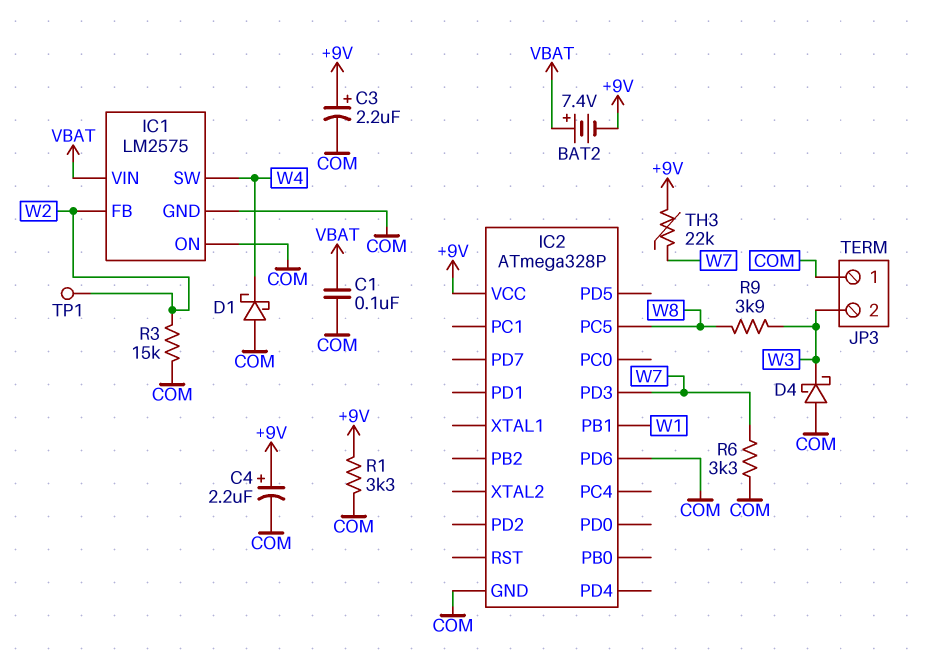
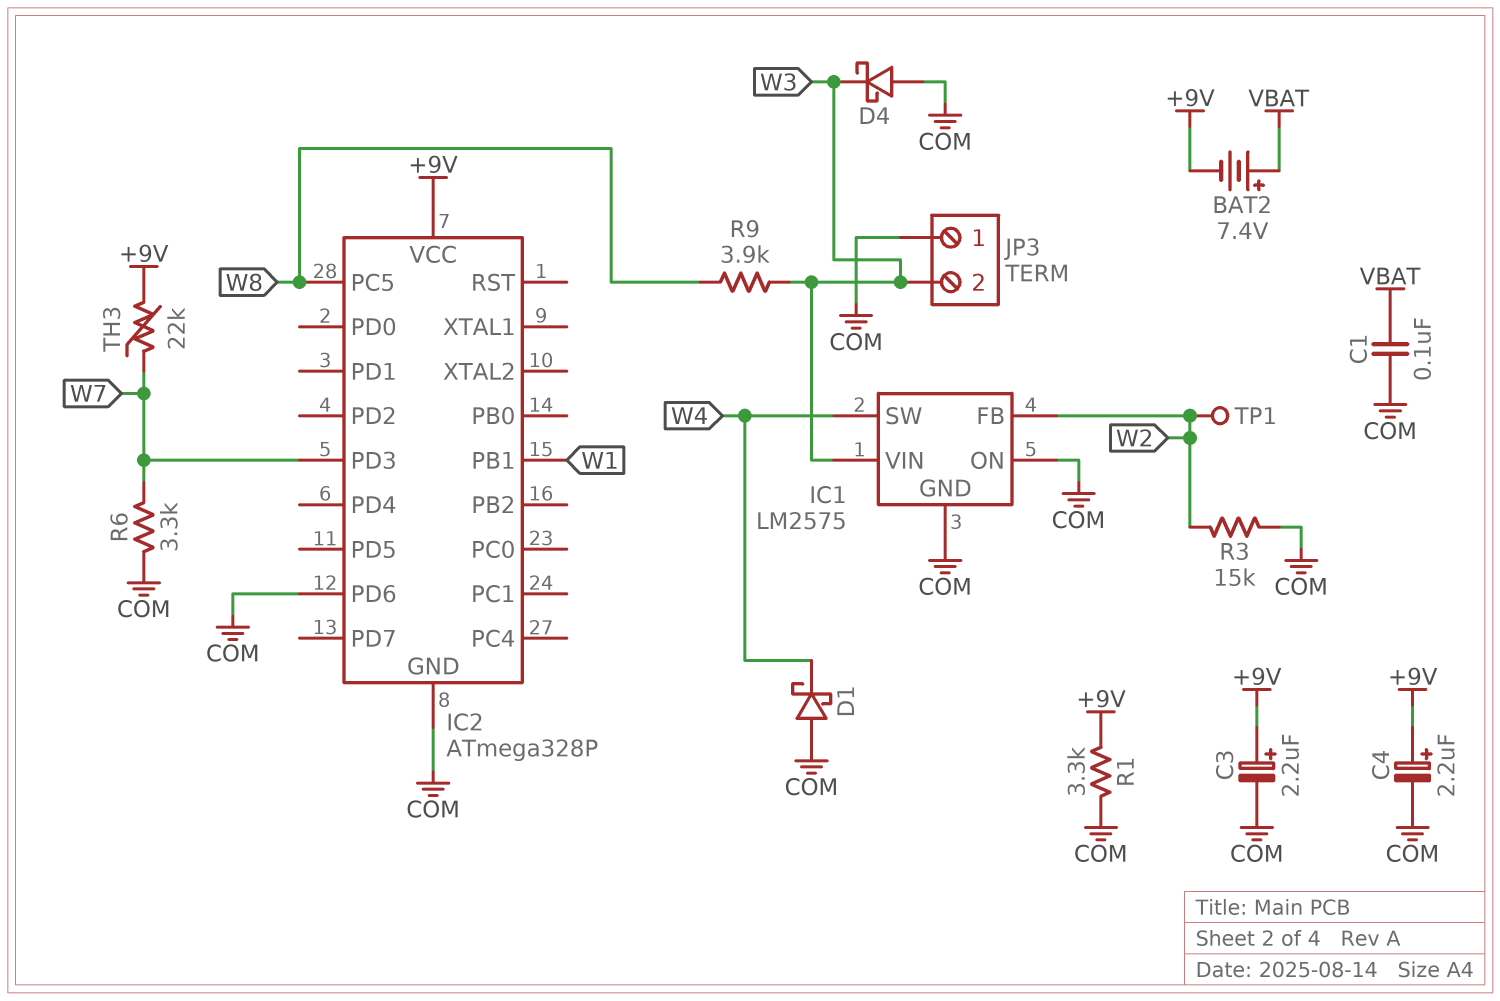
IC1 pin VIN: VBAT -> W3

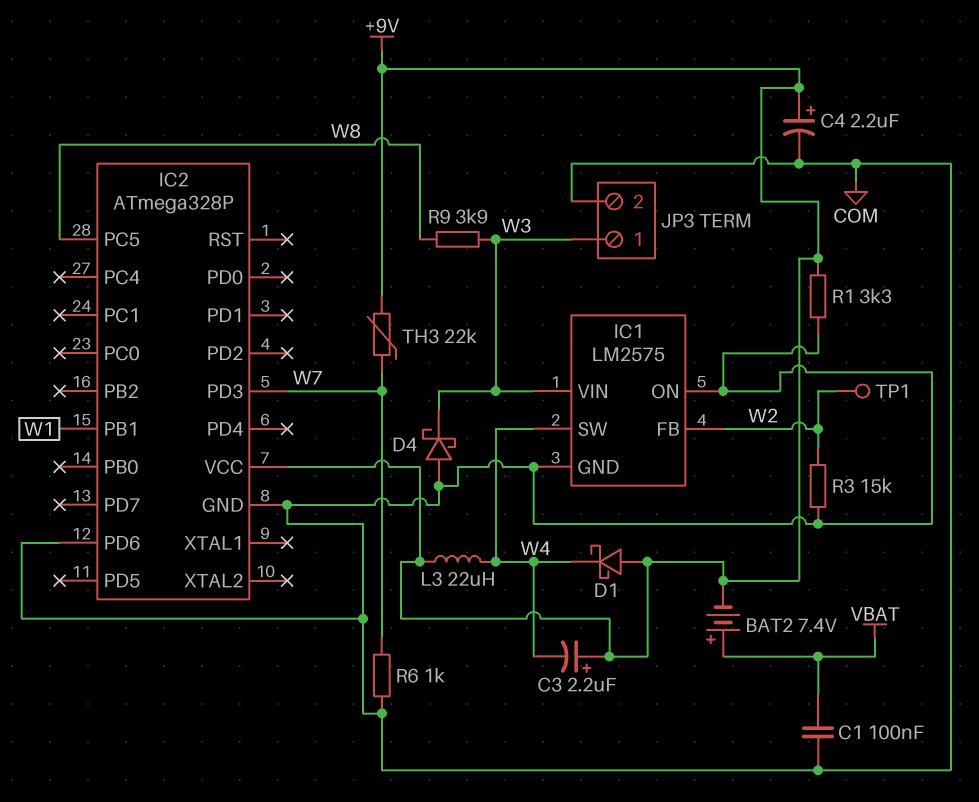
C3: 2.2uF (plus +9V, minus COM) -> 2.2uF (plus +9V, minus W4)
D1: schottky (A COM, K W4) -> schottky (A +9V, K W4)
JP3 pin 1: COM -> W3
JP3 pin 2: W3 -> COM
L3: none -> 22uH (+9V, W4)
R6: 3.3k (COM, W7) -> 1k (COM, W7)

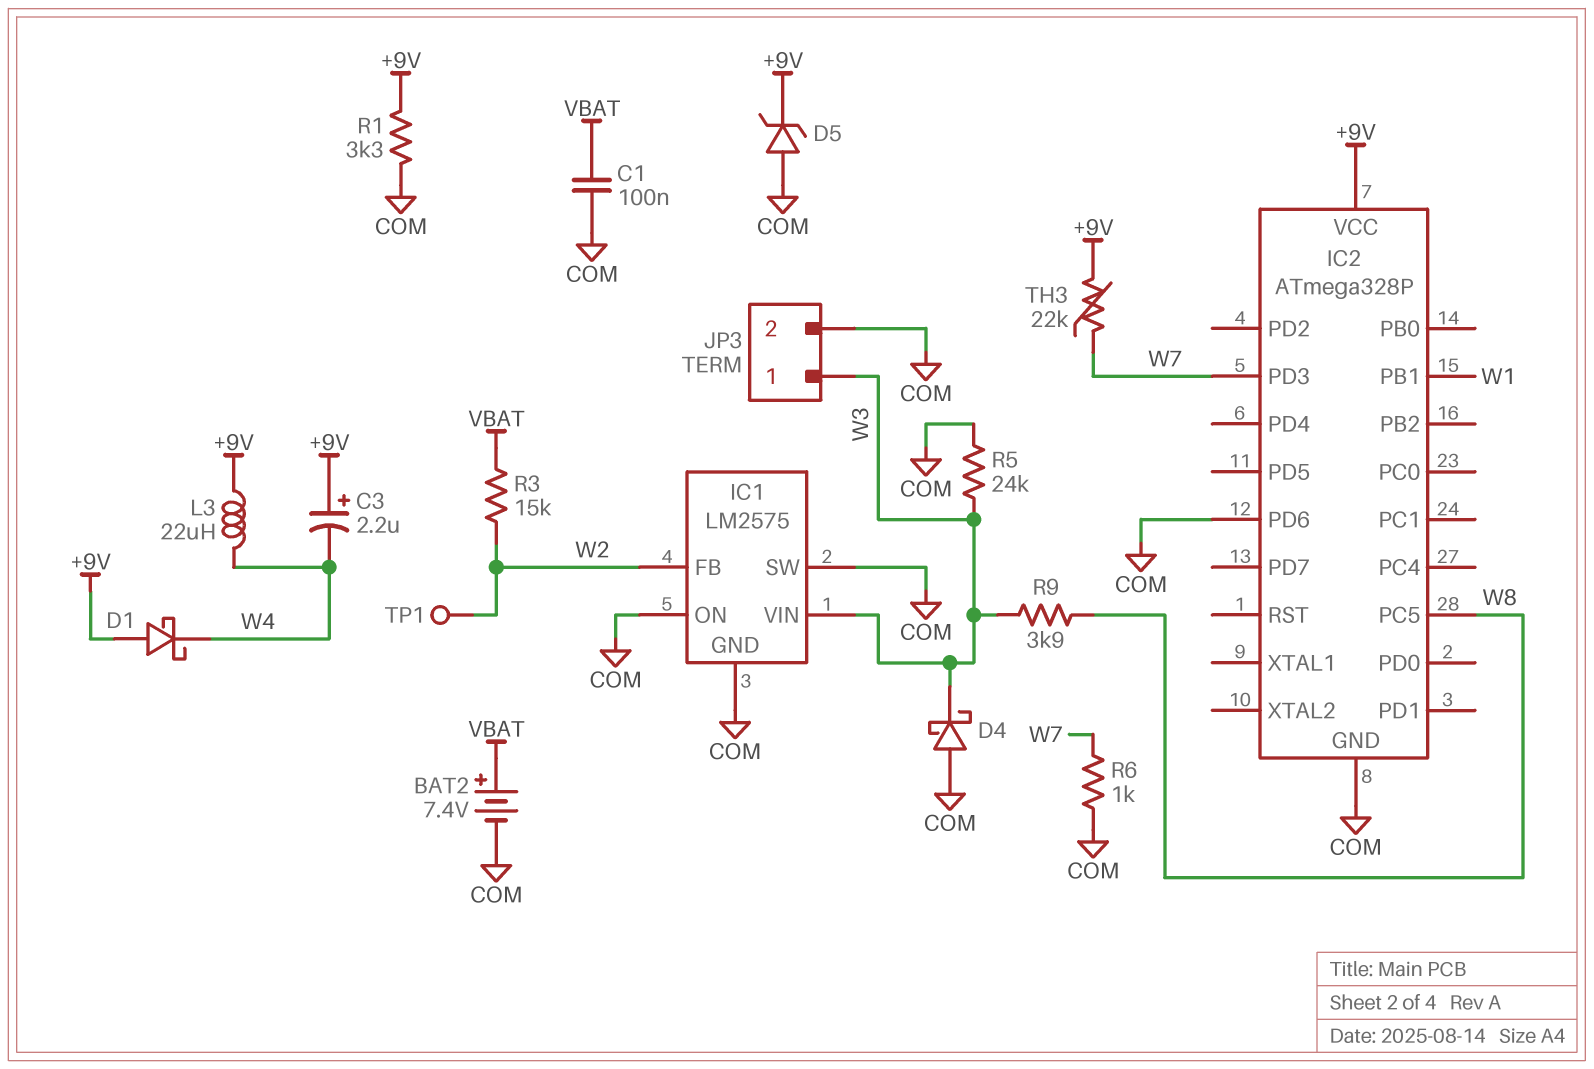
BAT2: 7.4V (plus VBAT, minus +9V) -> 7.4V (plus VBAT, minus COM)
C4: 2.2uF (plus +9V, minus COM) -> none
D5: none -> zener (A COM, K +9V)
IC1 pin SW: W4 -> COM
R3: 15k (COM, W2) -> 15k (VBAT, W2)
R5: none -> 24k (COM, W3)

